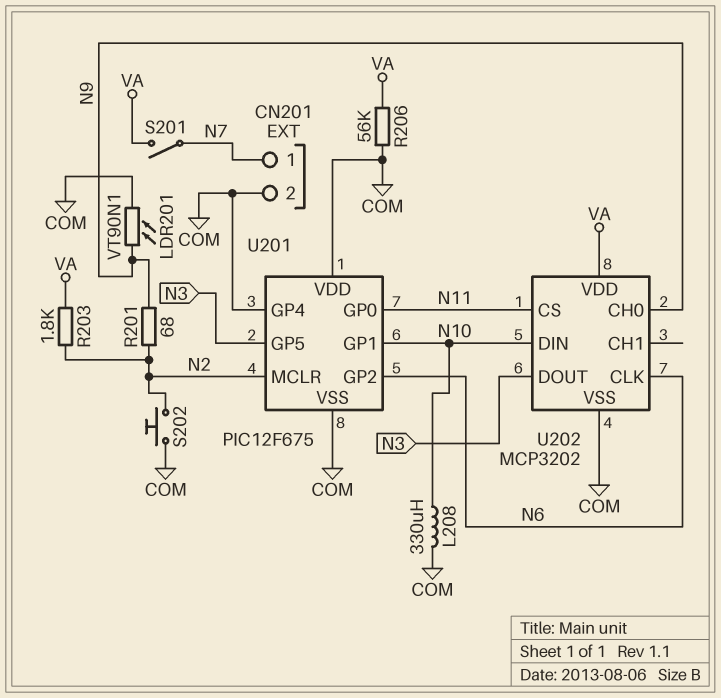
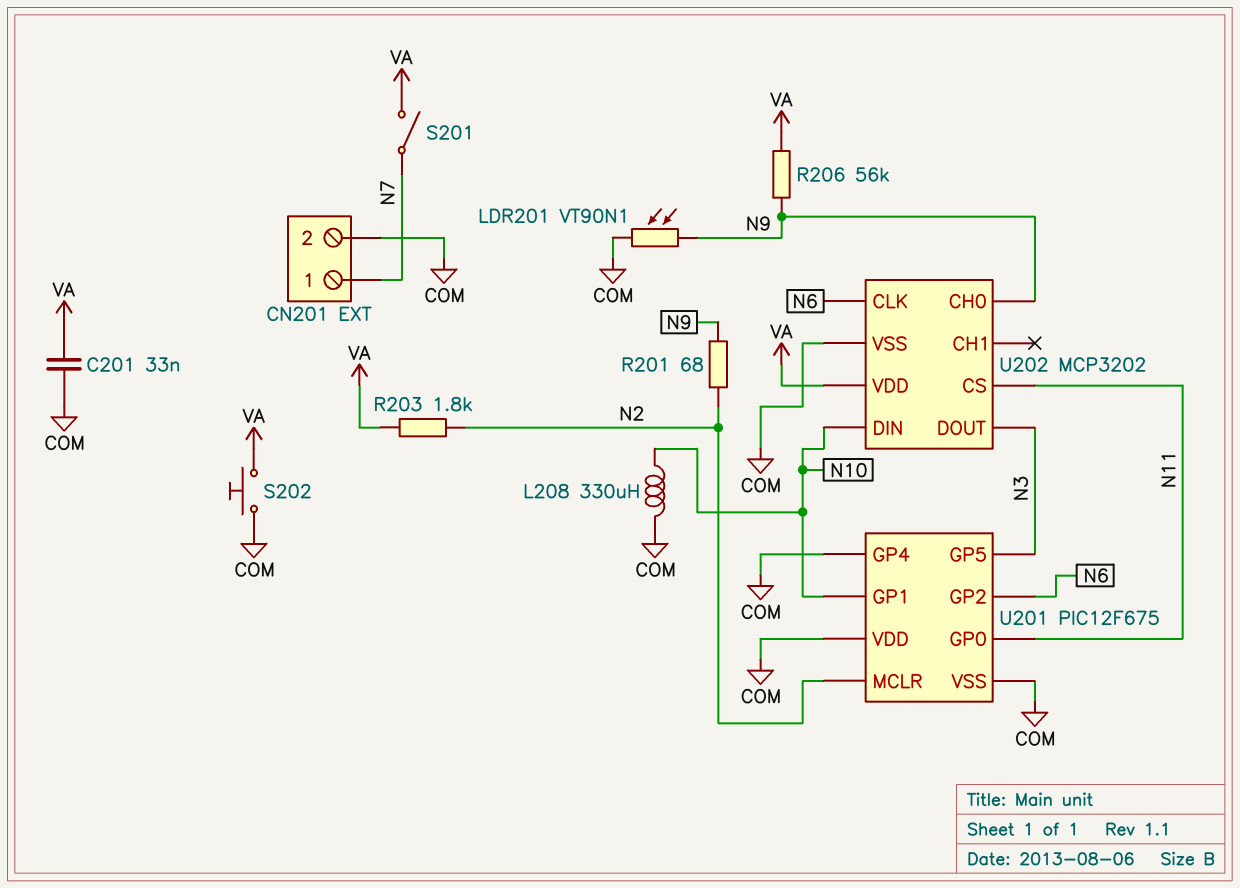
C201: none -> 33nF (COM, VA)
R206: 56k (COM, VA) -> 56k (N9, VA)
S202: button (COM, N2) -> button (COM, VA)

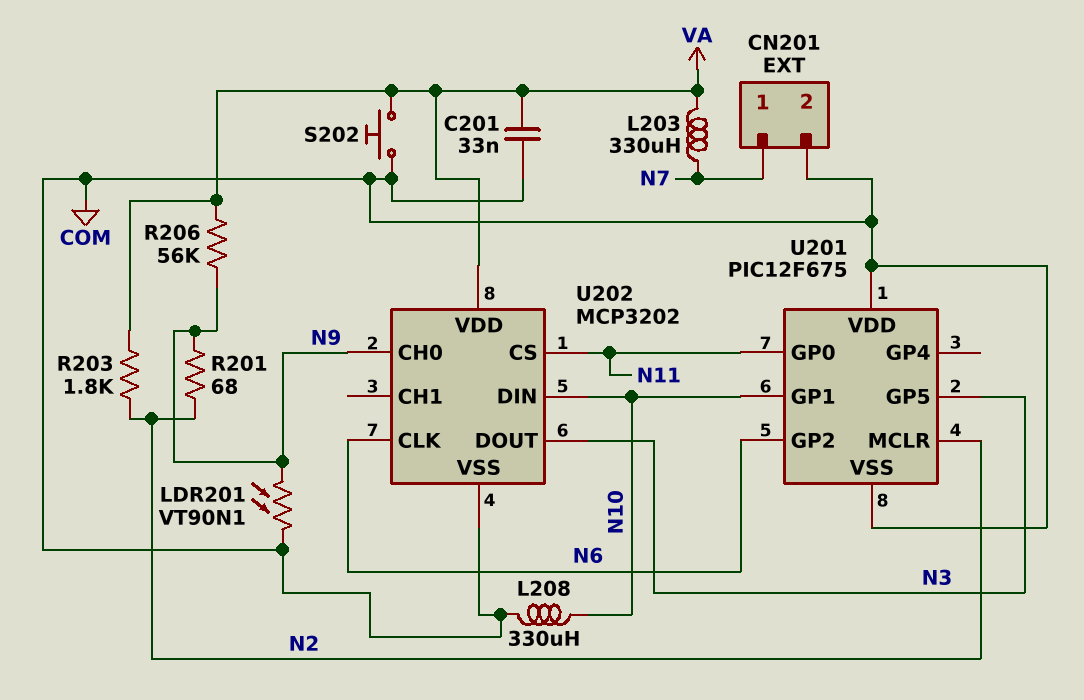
L203: none -> 330uH (N7, VA)
S201: switch (N7, VA) -> none
U201 pin GP4: COM -> none

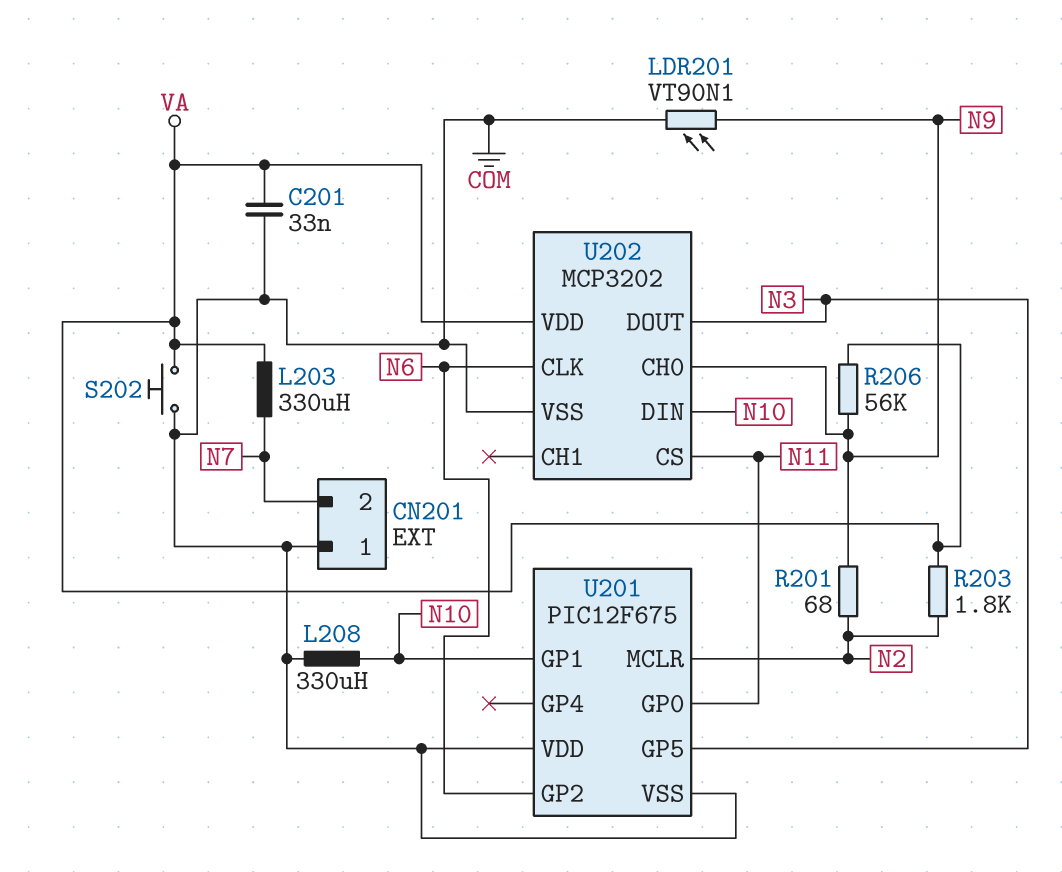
CN201 pin 1: N7 -> COM
CN201 pin 2: COM -> N7

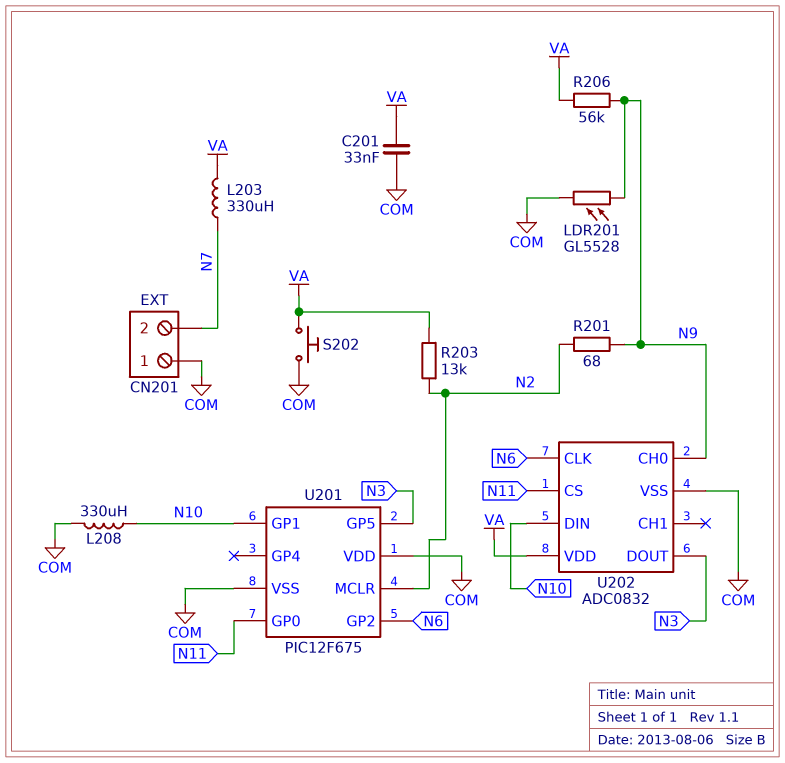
LDR201: VT90N1 (COM, N9) -> GL5528 (COM, N9)
R203: 1.8k (N2, VA) -> 13k (N2, VA)
U202: MCP3202 -> ADC0832

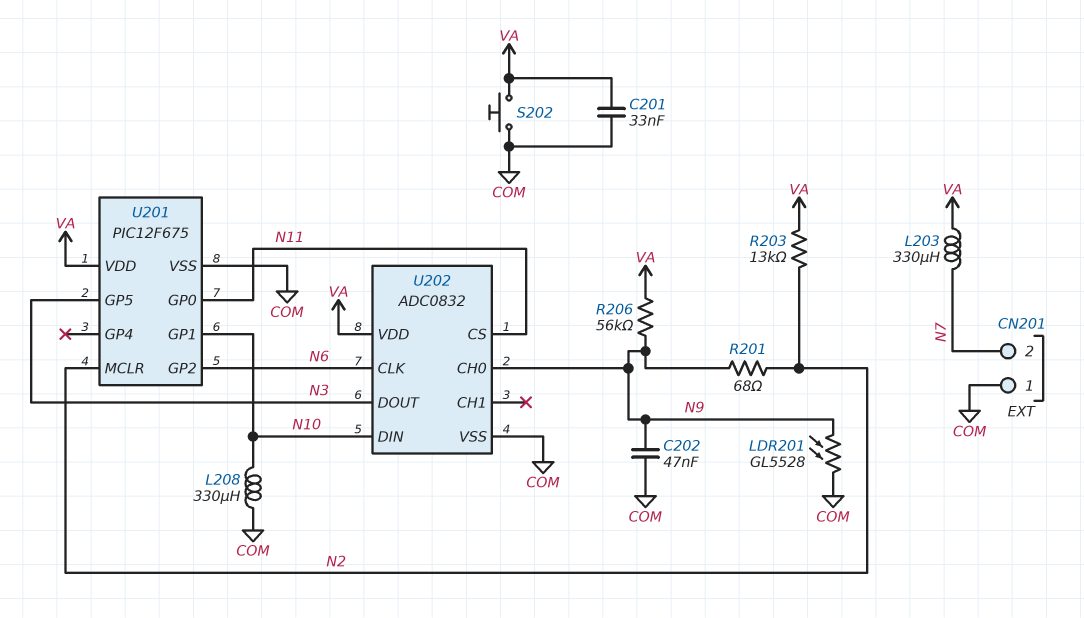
C202: none -> 47nF (COM, N9)
U201 pin VDD: COM -> VA

